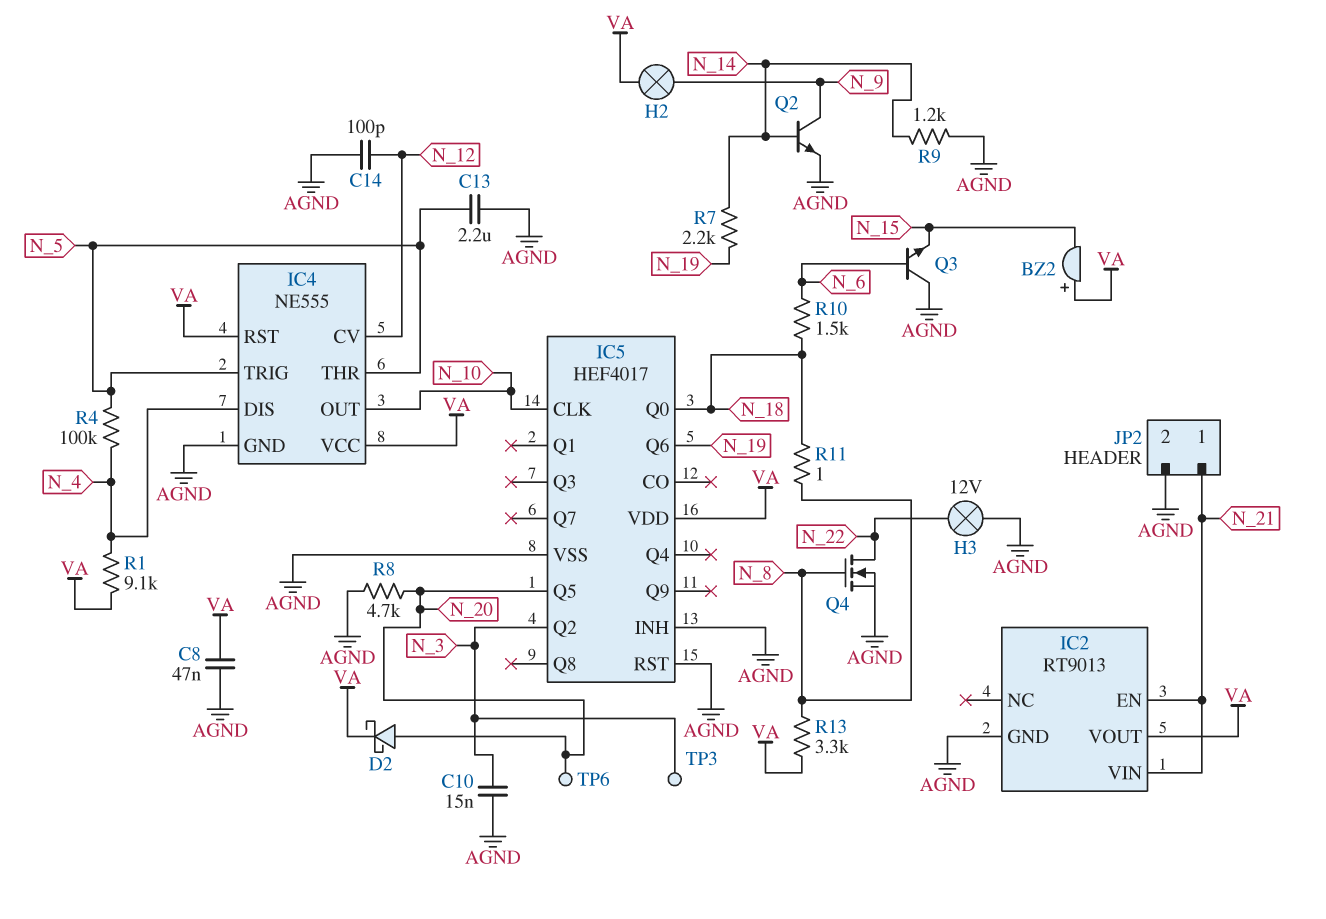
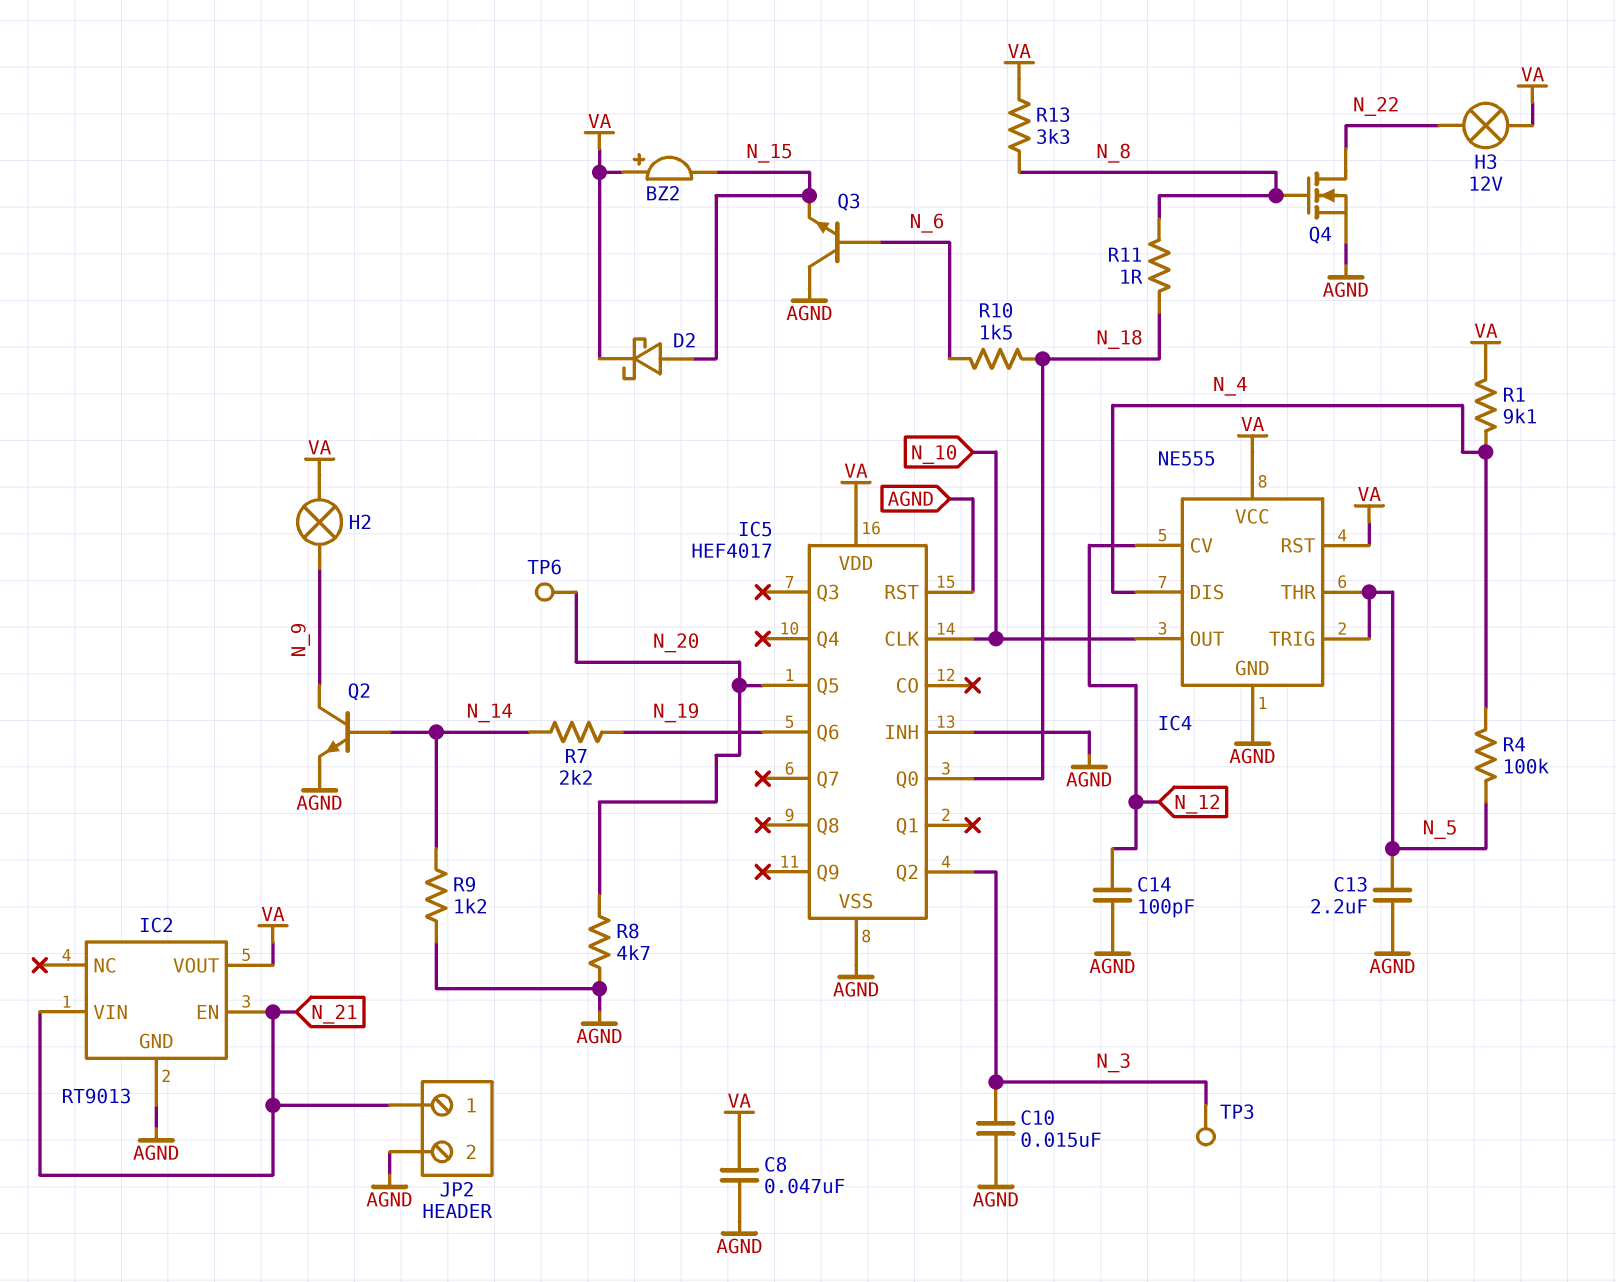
D2: schottky (A N_20, K VA) -> schottky (A N_15, K VA)
H3: lamp 12V (AGND, N_22) -> lamp 12V (N_22, VA)

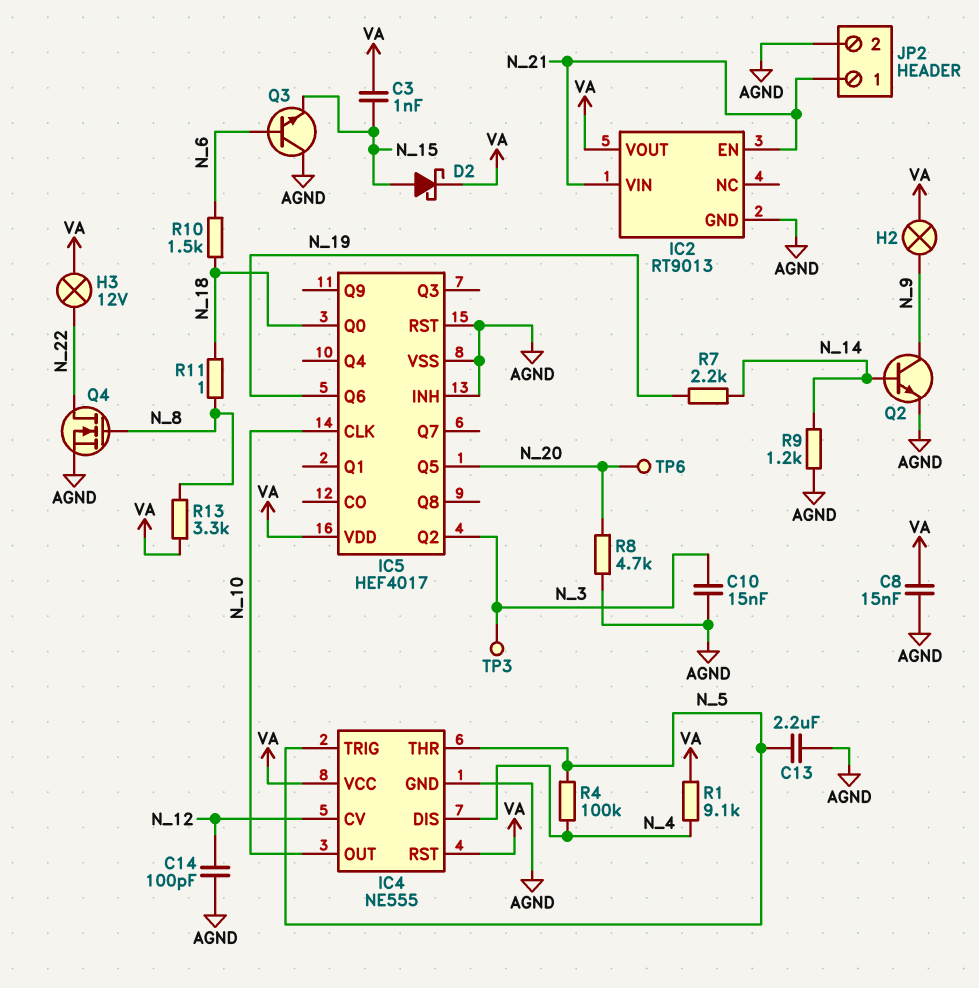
BZ2: buzzer (plus VA, minus N_15) -> none
C3: none -> 1nF (N_15, VA)
C8: 47nF (AGND, VA) -> 15nF (AGND, VA)

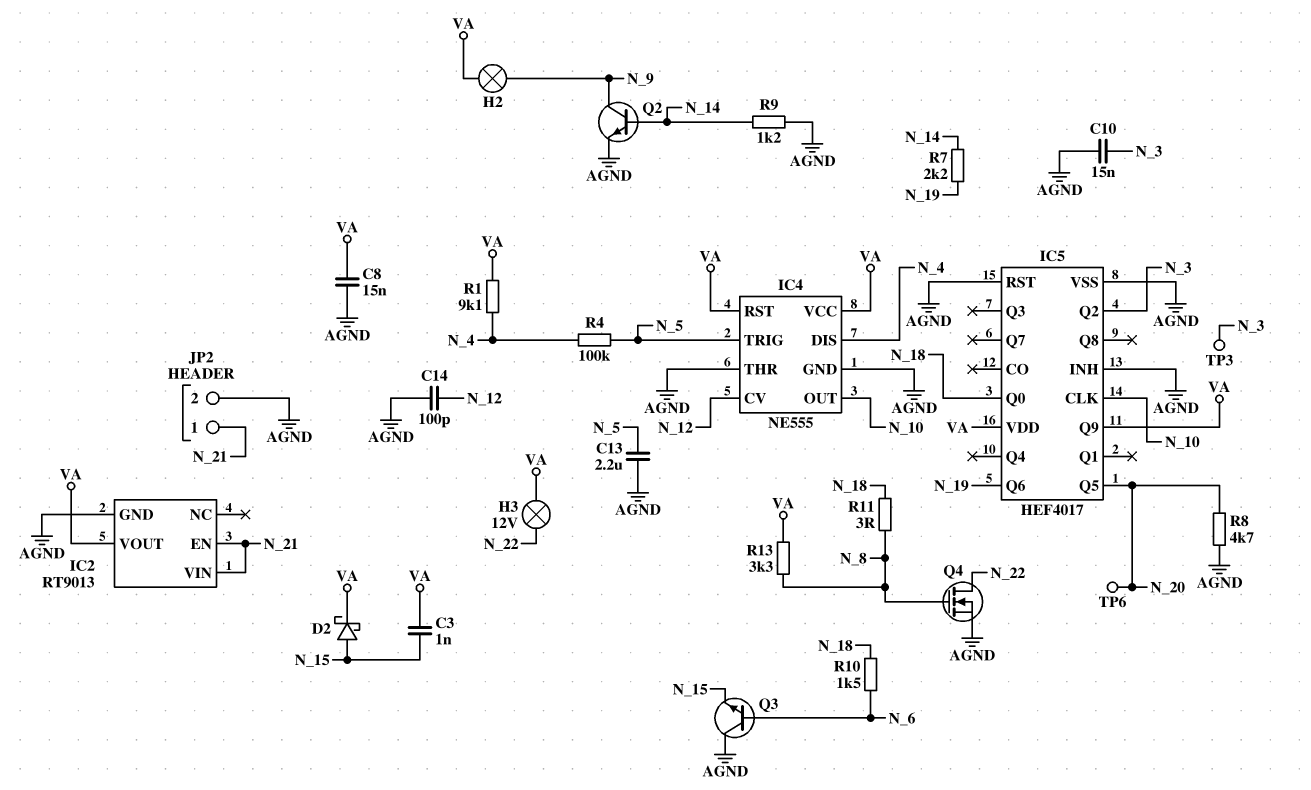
IC4 pin THR: N_5 -> AGND
IC5 pin Q9: none -> VA
R11: 1 (N_8, N_18) -> 3 (N_8, N_18)

